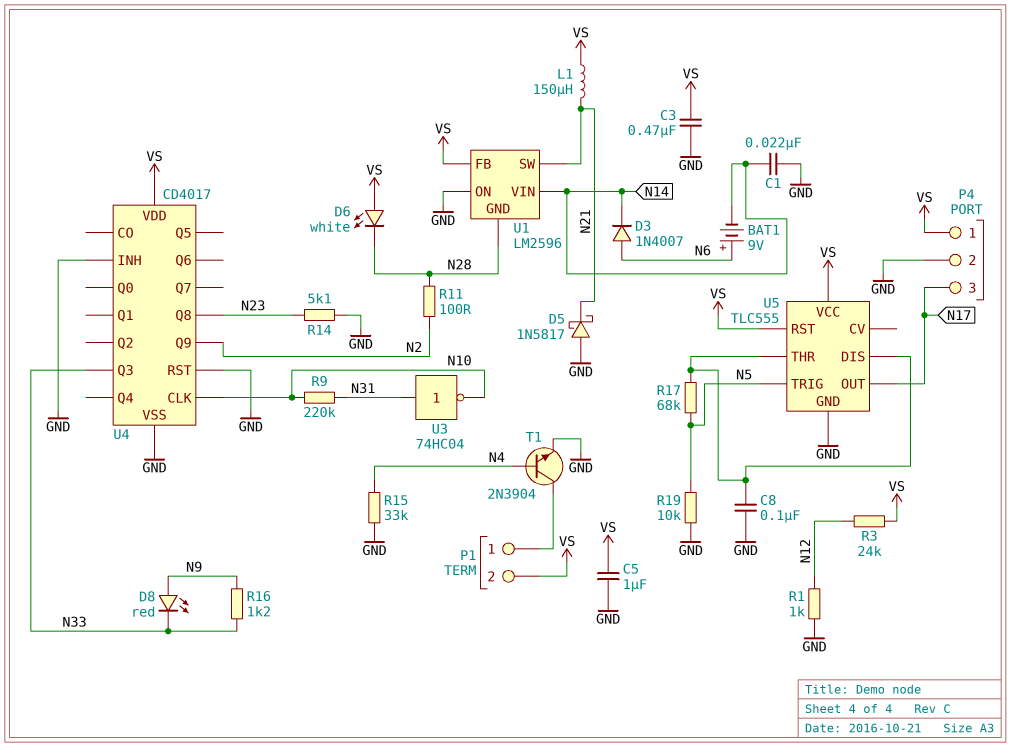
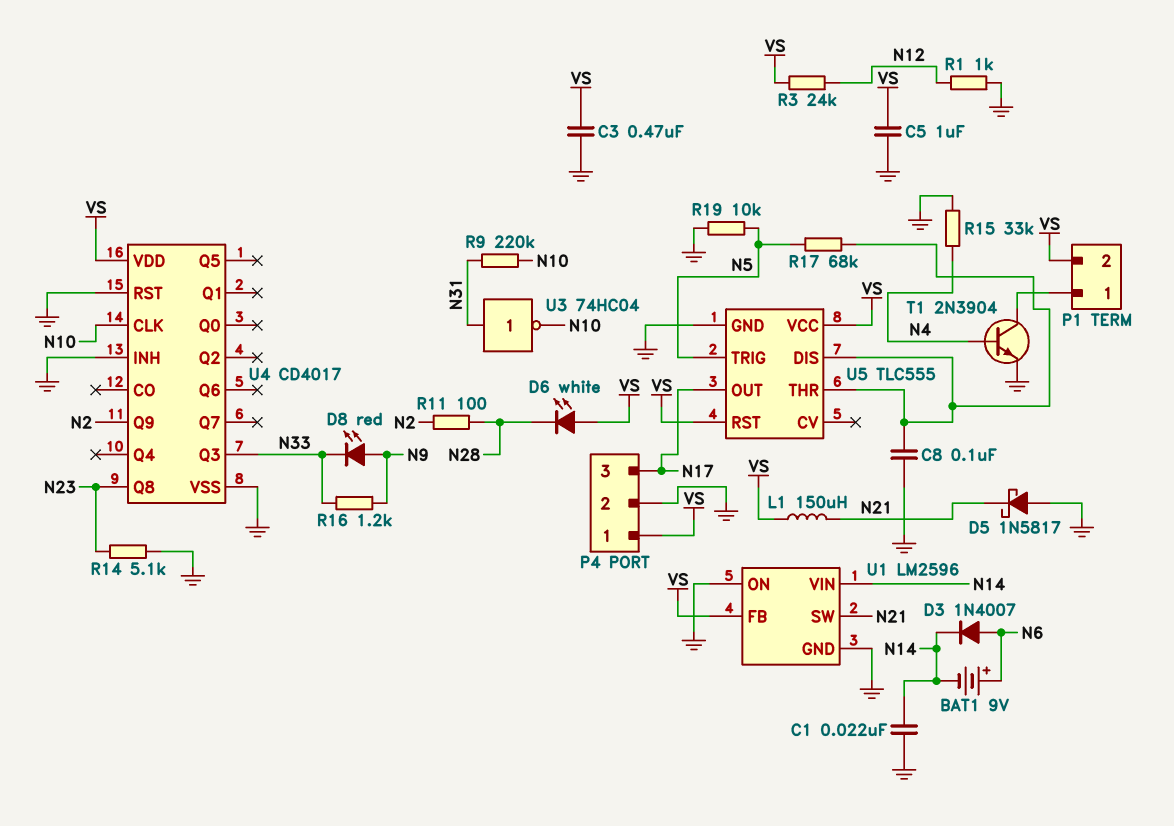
U1 pin GND: N28 -> GND

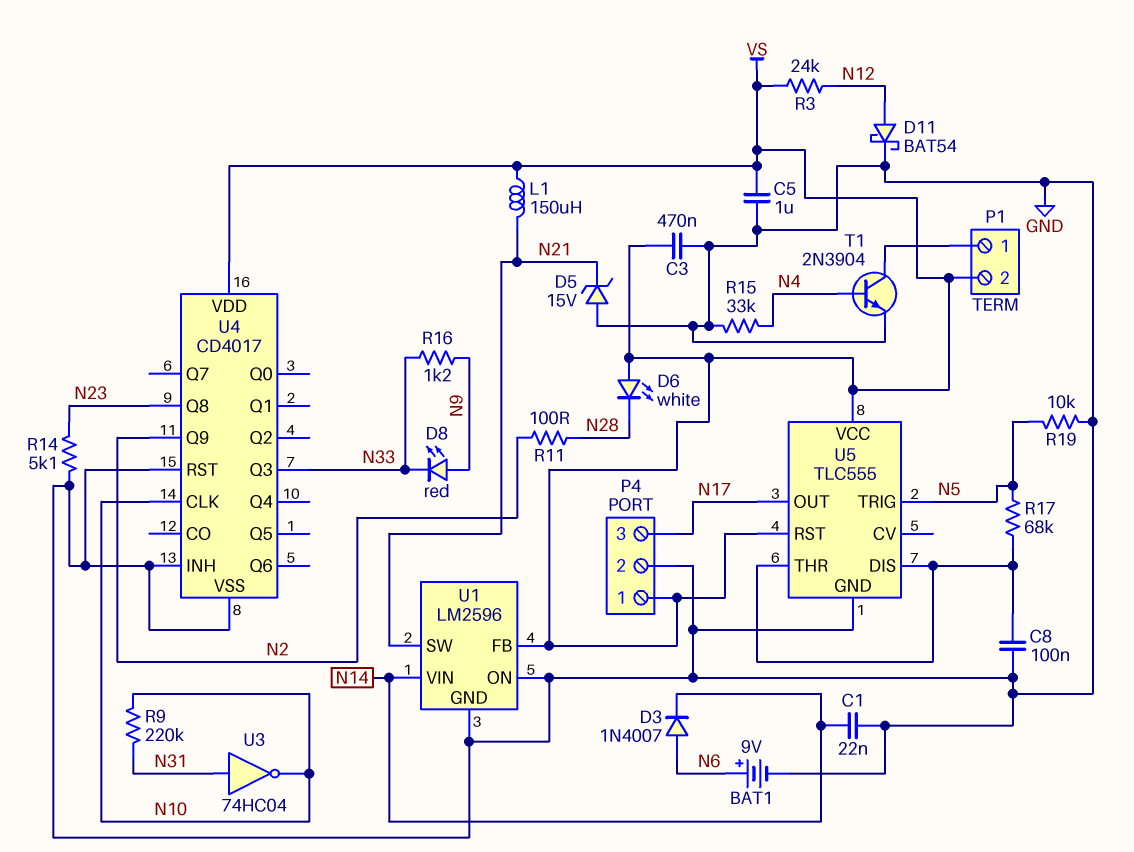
BAT1: 9V (plus N6, minus N14) -> 9V (plus N6, minus GND)
D5: schottky 1N5817 (A GND, K N21) -> zener 15V (A GND, K N21)
D11: none -> schottky BAT54 (A N12, K GND)
R1: 1k (GND, N12) -> none

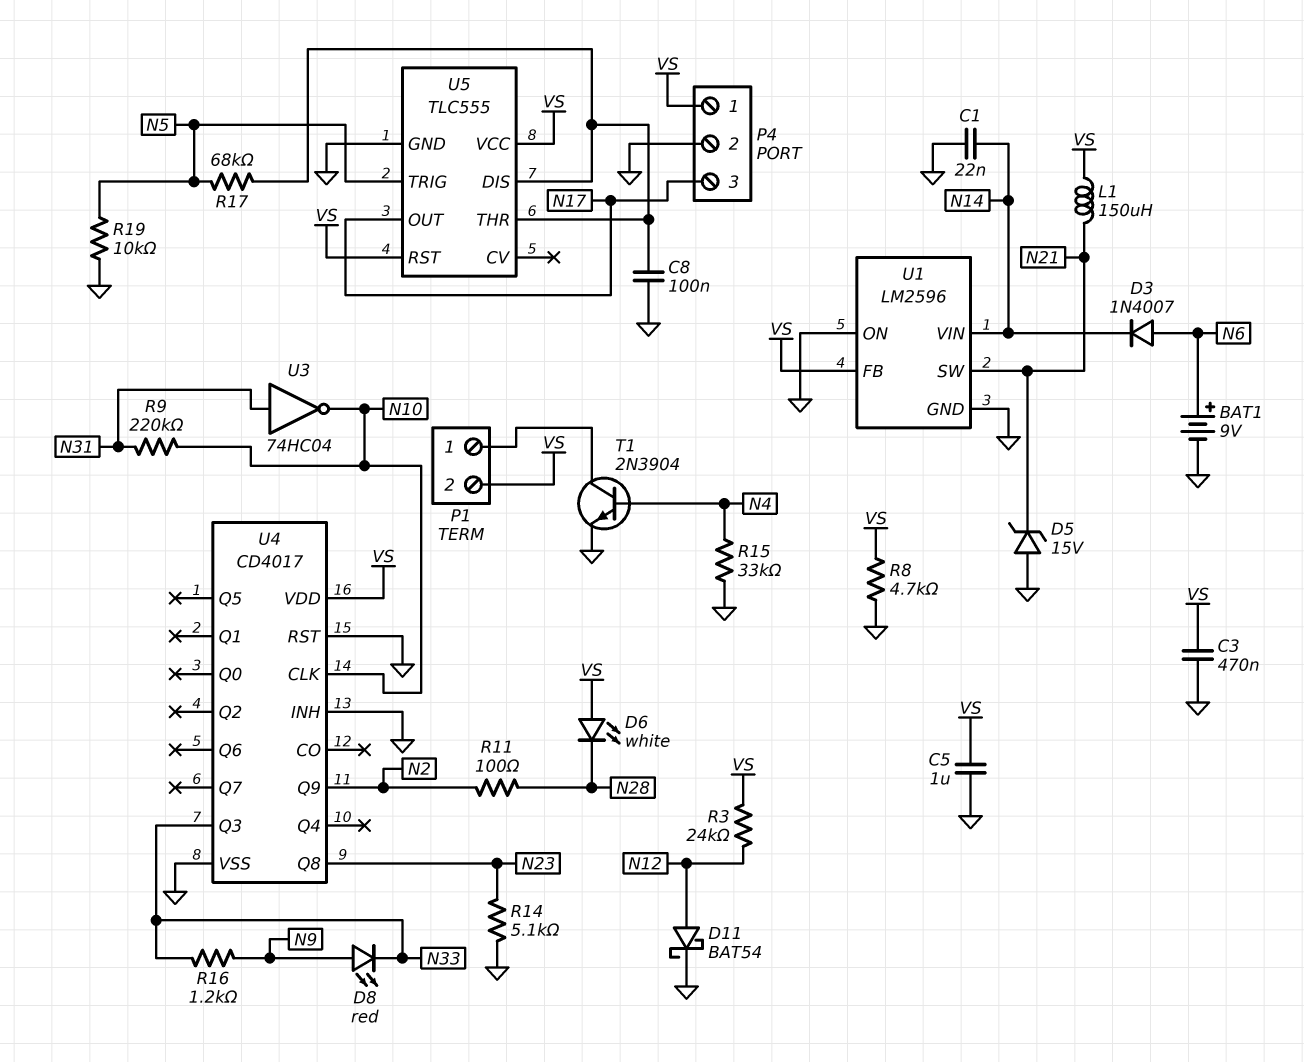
R8: none -> 4.7k (GND, VS)

